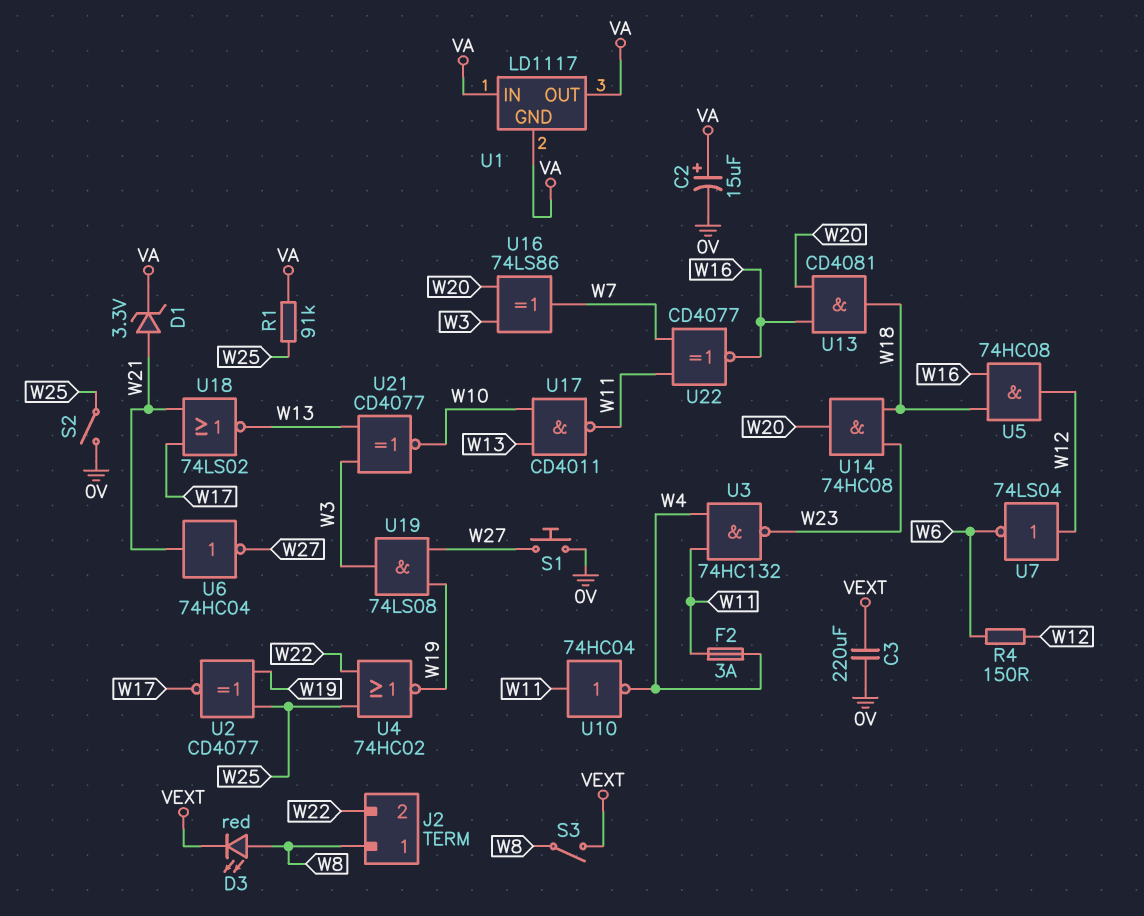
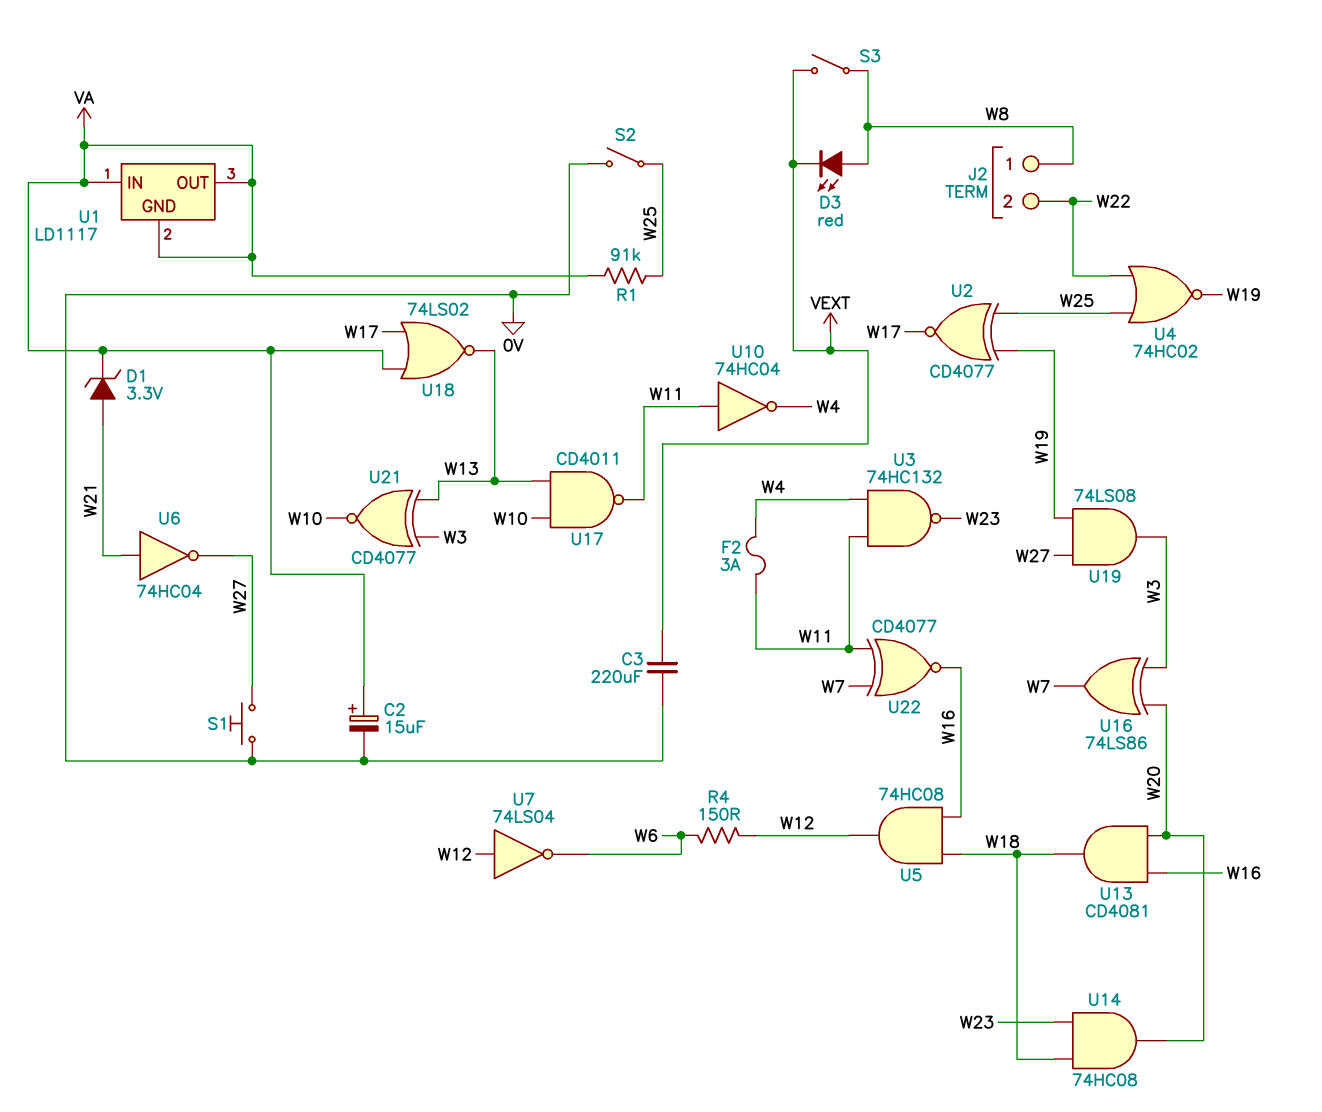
U18: NOR 74LS02 (in W17, in W21, out W13) -> NOR 74LS02 (in VA, in W17, out W13)

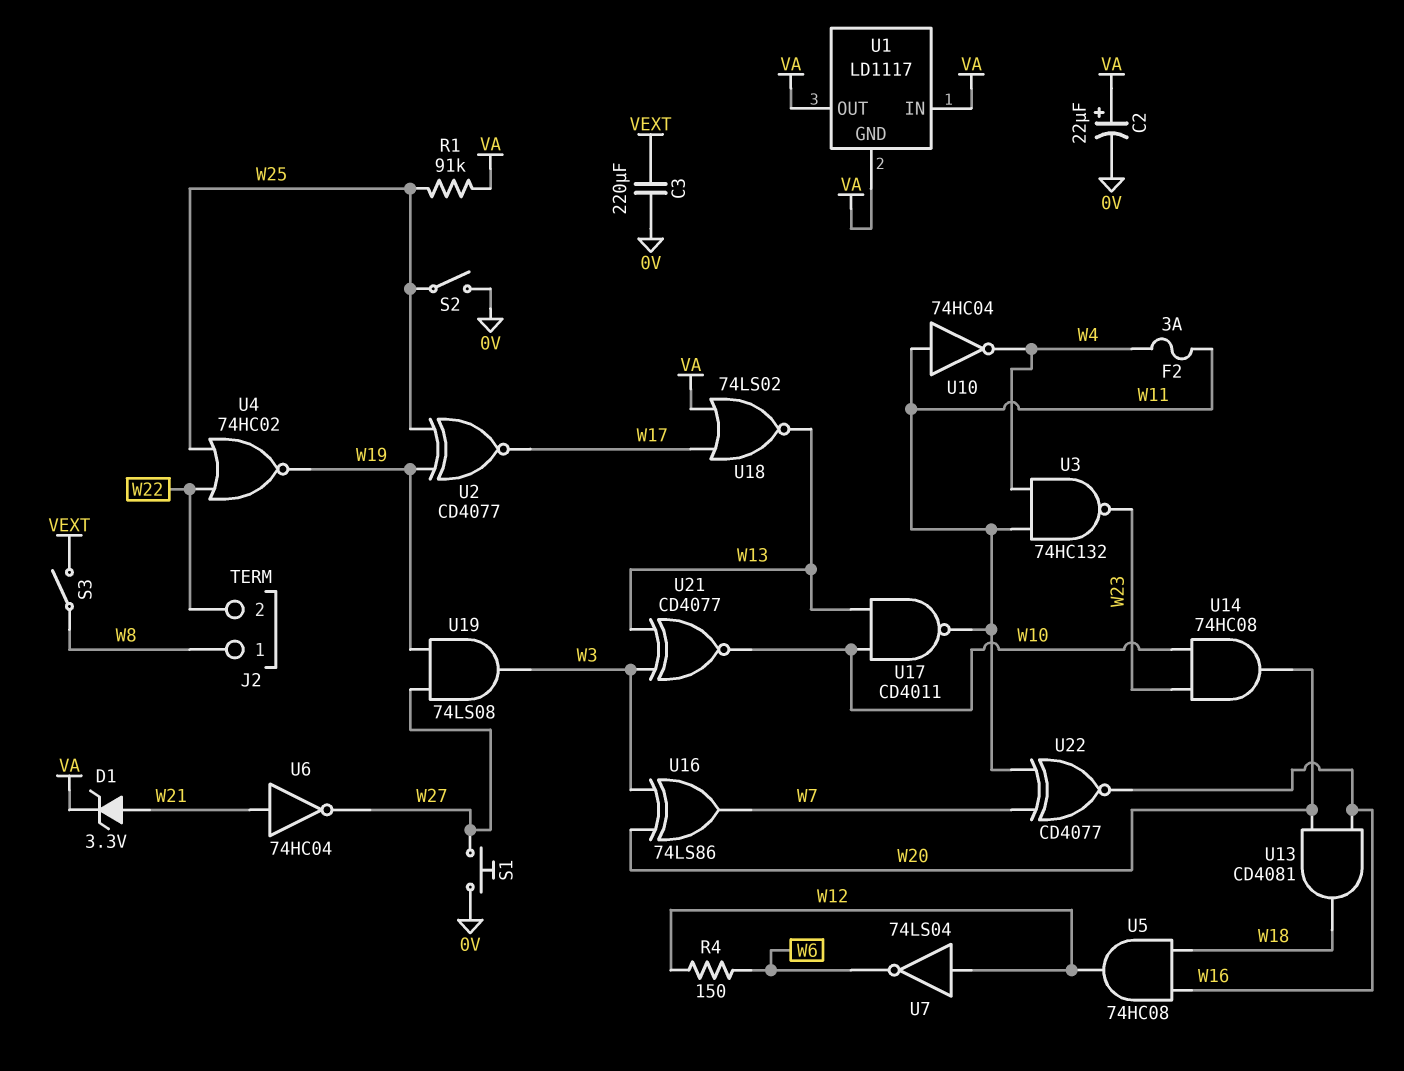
C2: 15uF (plus VA, minus 0V) -> 22uF (plus VA, minus 0V)
D3: LED red (A W8, K VEXT) -> none
U14: AND 74HC08 (in W18, in W23, out W20) -> AND 74HC08 (in W10, in W23, out W20)

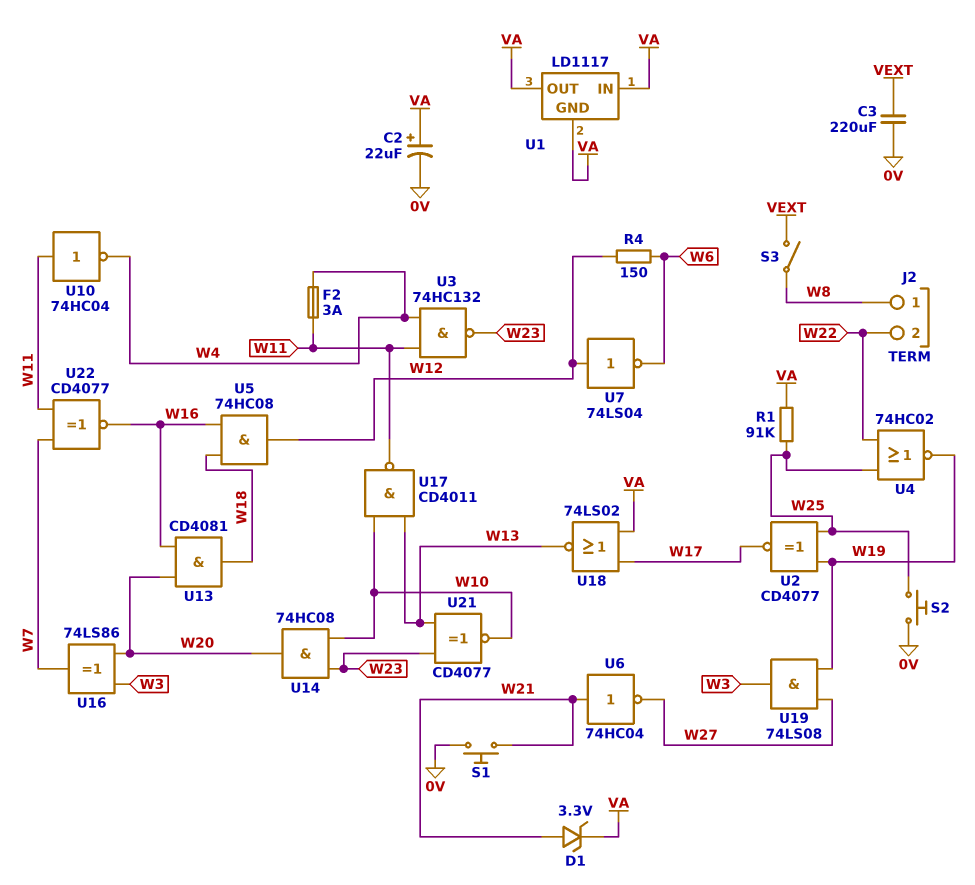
S1: button (0V, W27) -> button (0V, W21)
S2: switch (0V, W25) -> button (0V, W25)
U21: XNOR CD4077 (in W3, in W13, out W10) -> XNOR CD4077 (in W13, in W23, out W10)

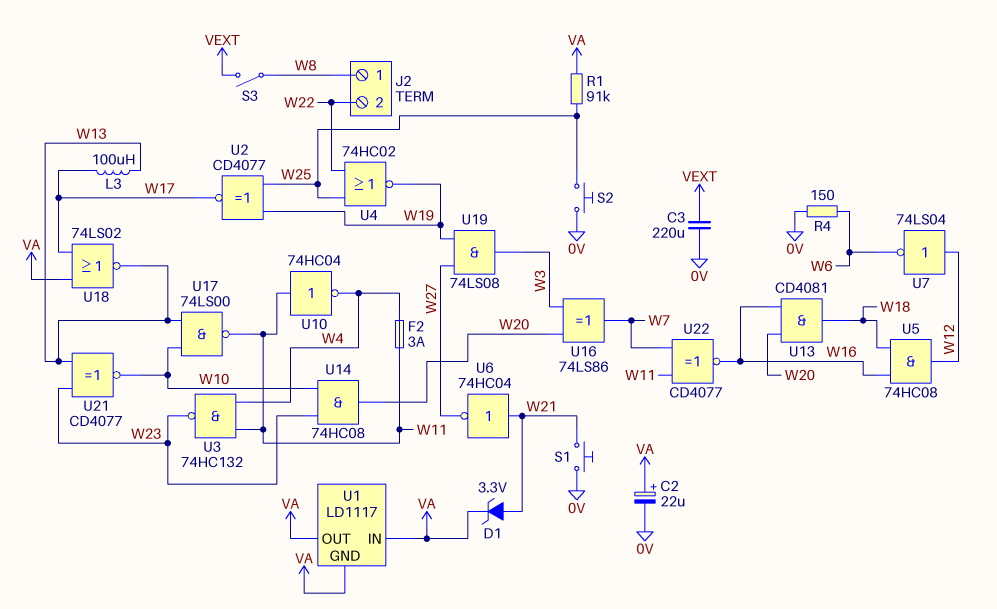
L3: none -> 100uH (W13, W17)
R4: 150 (W6, W12) -> 150 (0V, W6)
U17: NAND CD4011 (in W10, in W13, out W11) -> NAND 74LS00 (in W10, in W13, out W11)

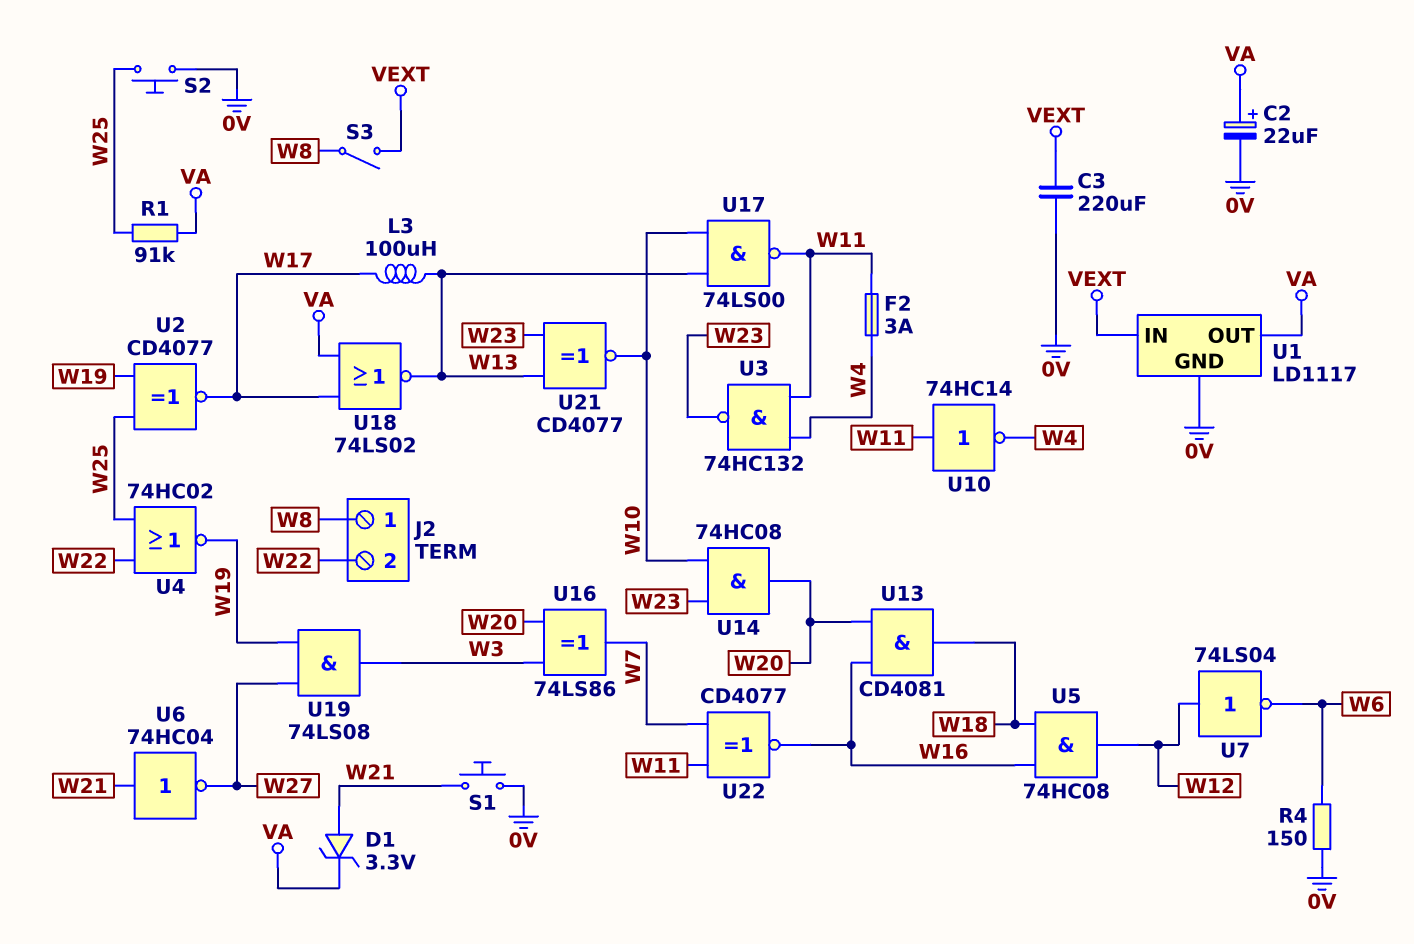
U1 pin GND: VA -> 0V
U1 pin IN: VA -> VEXT
U10: NOT 74HC04 (in W11, out W4) -> NOT 74HC14 (in W11, out W4)

